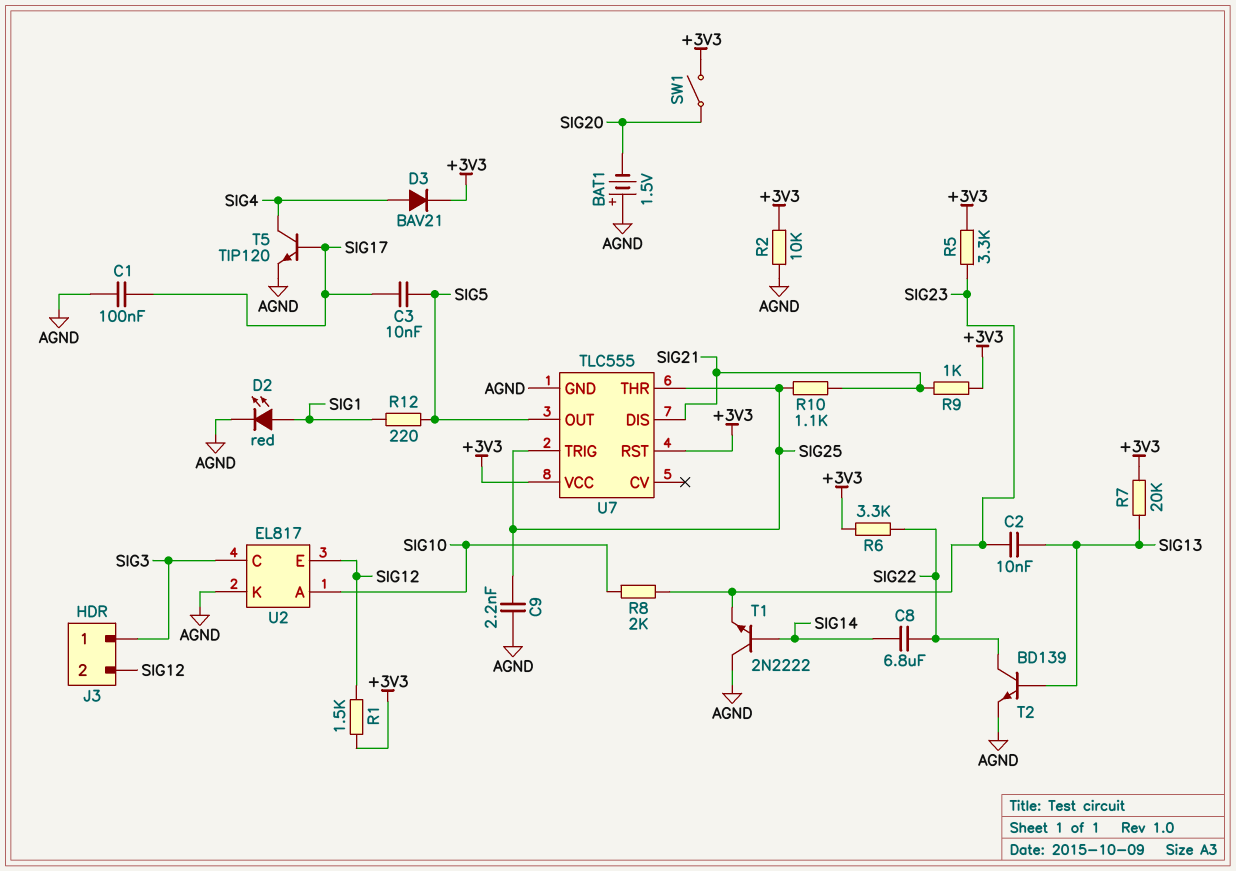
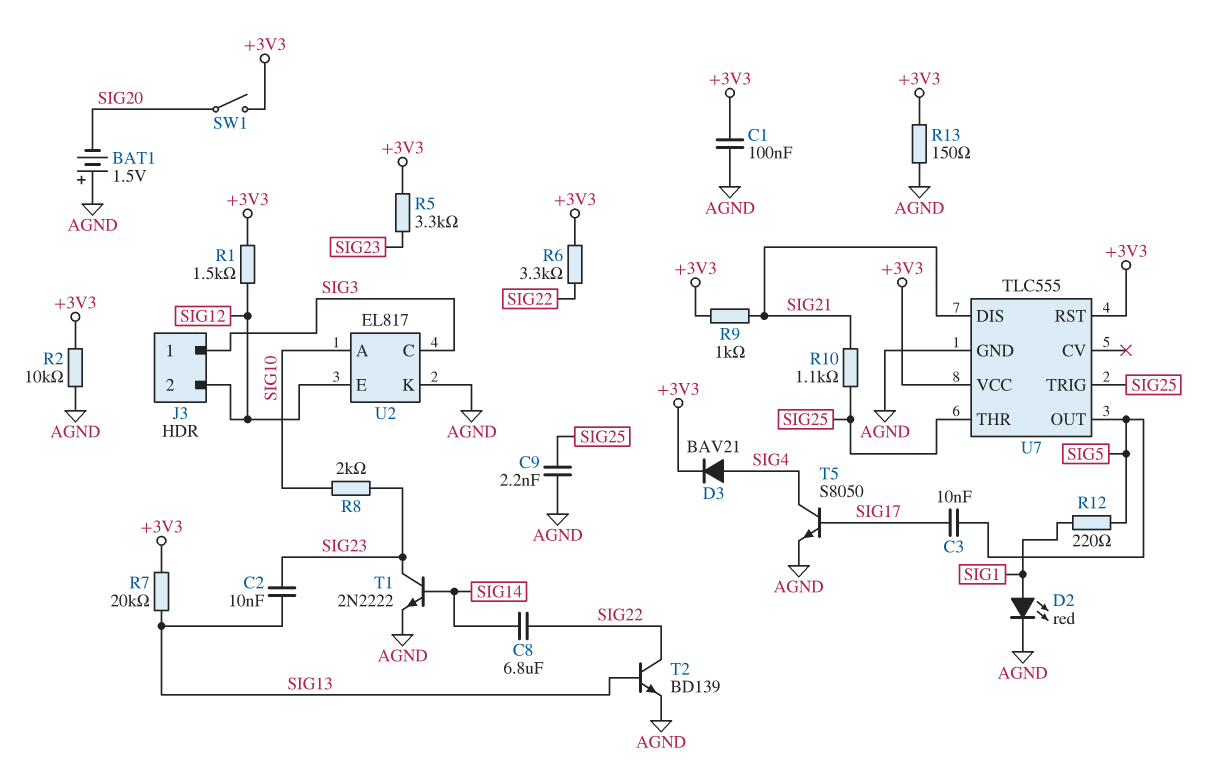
C1: 100nF (AGND, SIG17) -> 100nF (+3V3, AGND)
R13: none -> 150 (+3V3, AGND)
T1: NPN 2N2222 (B SIG14, C AGND, E SIG23) -> NPN 2N2222 (B SIG14, C SIG23, E AGND)
T5: NPN TIP120 (B SIG17, C SIG4, E AGND) -> NPN S8050 (B SIG17, C SIG4, E AGND)

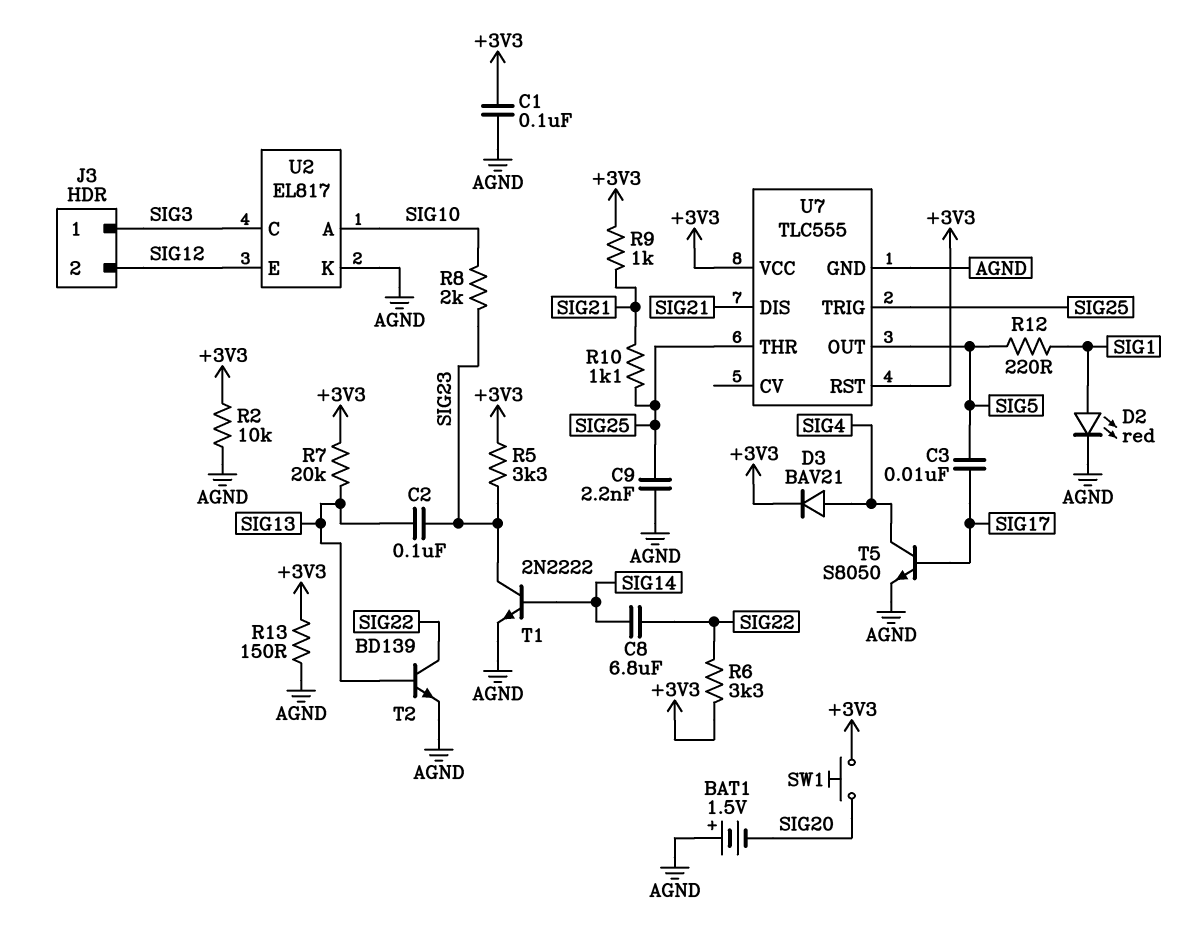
C2: 10nF (SIG13, SIG23) -> 100nF (SIG13, SIG23)
R1: 1.5k (+3V3, SIG12) -> none
SW1: switch (+3V3, SIG20) -> button (+3V3, SIG20)

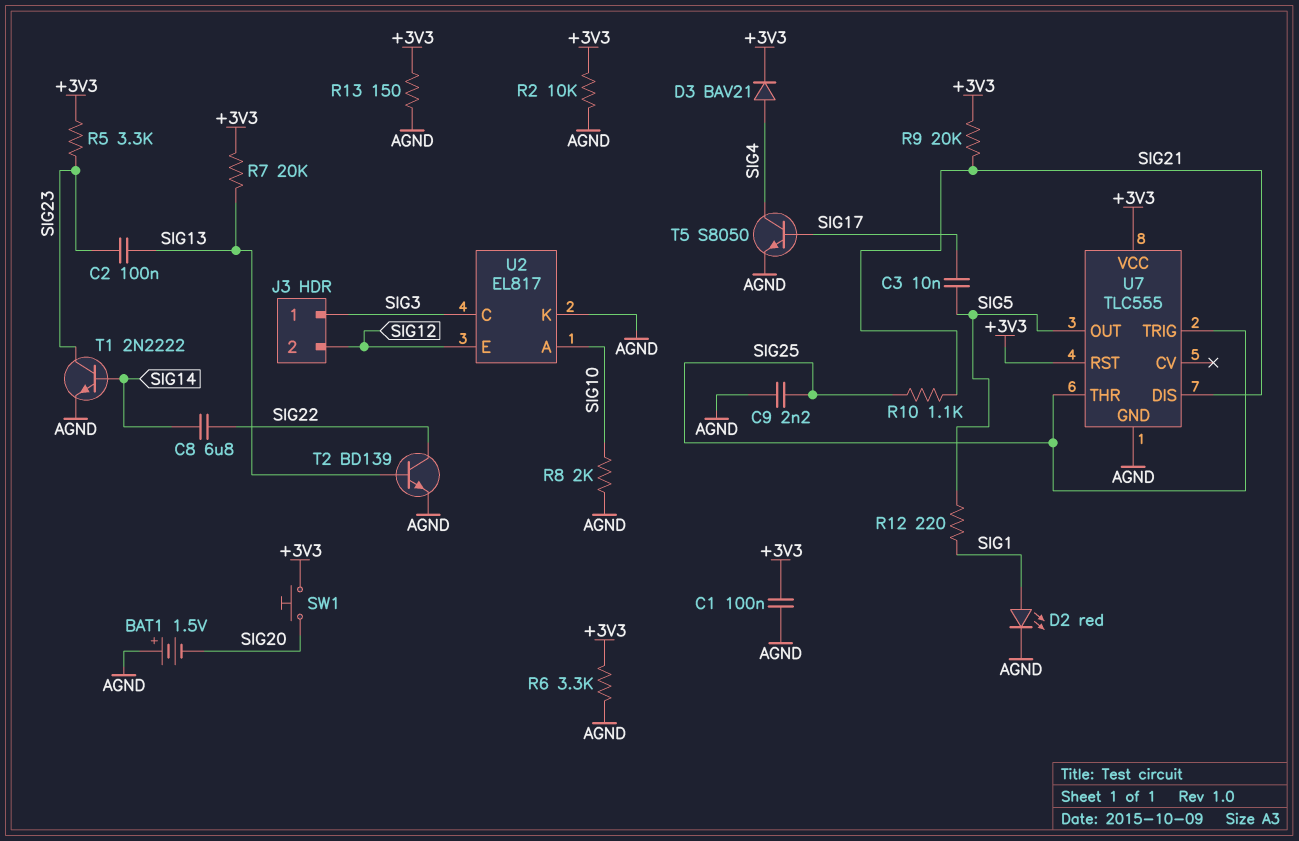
R6: 3.3k (+3V3, SIG22) -> 3.3k (+3V3, AGND)
R8: 2k (SIG10, SIG23) -> 2k (AGND, SIG10)
R9: 1k (+3V3, SIG21) -> 20k (+3V3, SIG21)

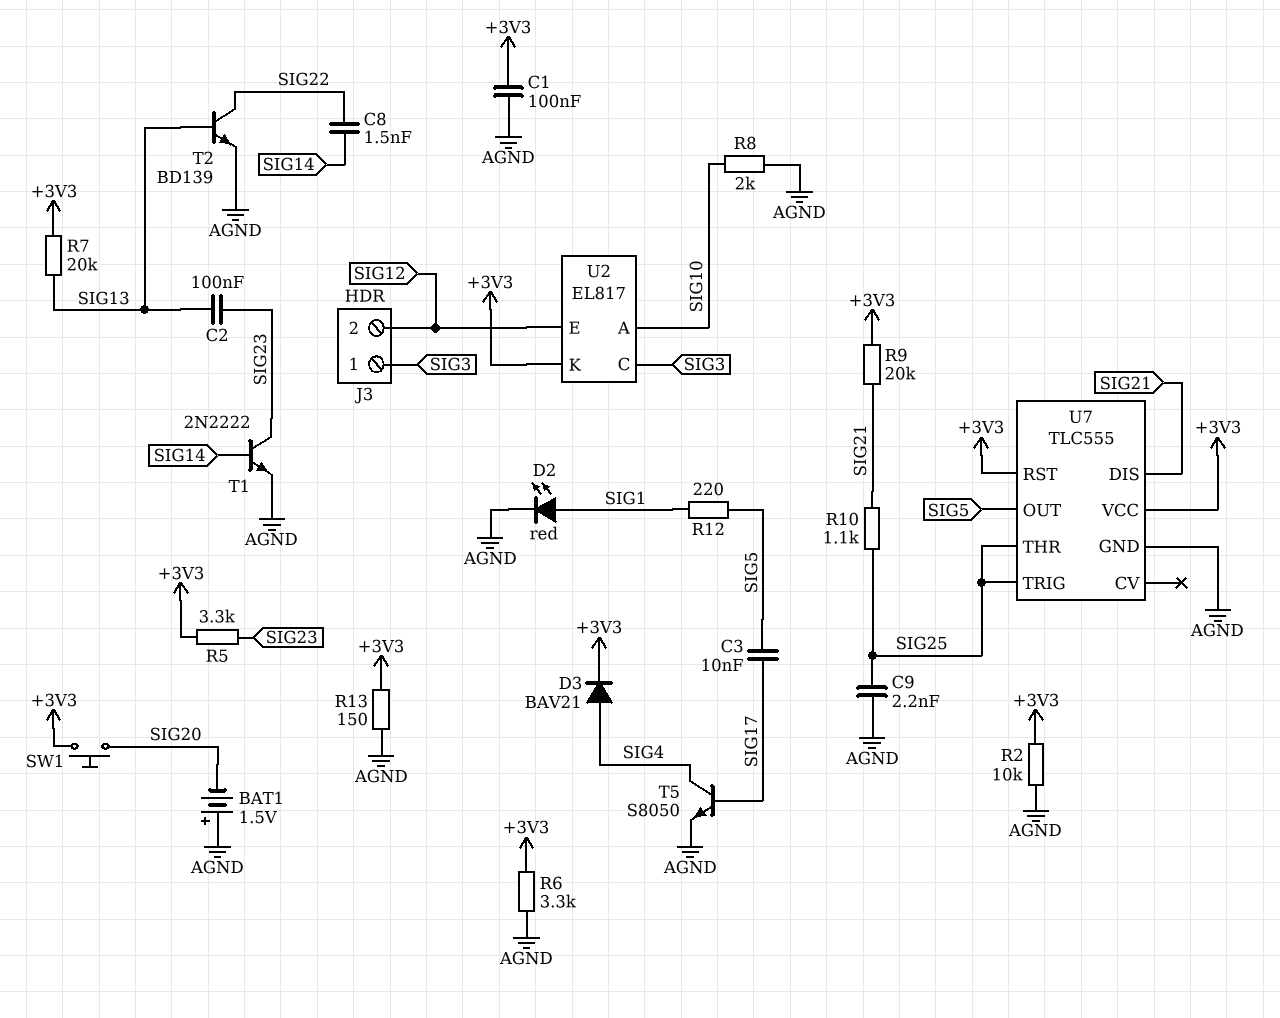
C8: 6.8uF (SIG14, SIG22) -> 1.5nF (SIG14, SIG22)
U2 pin K: AGND -> +3V3

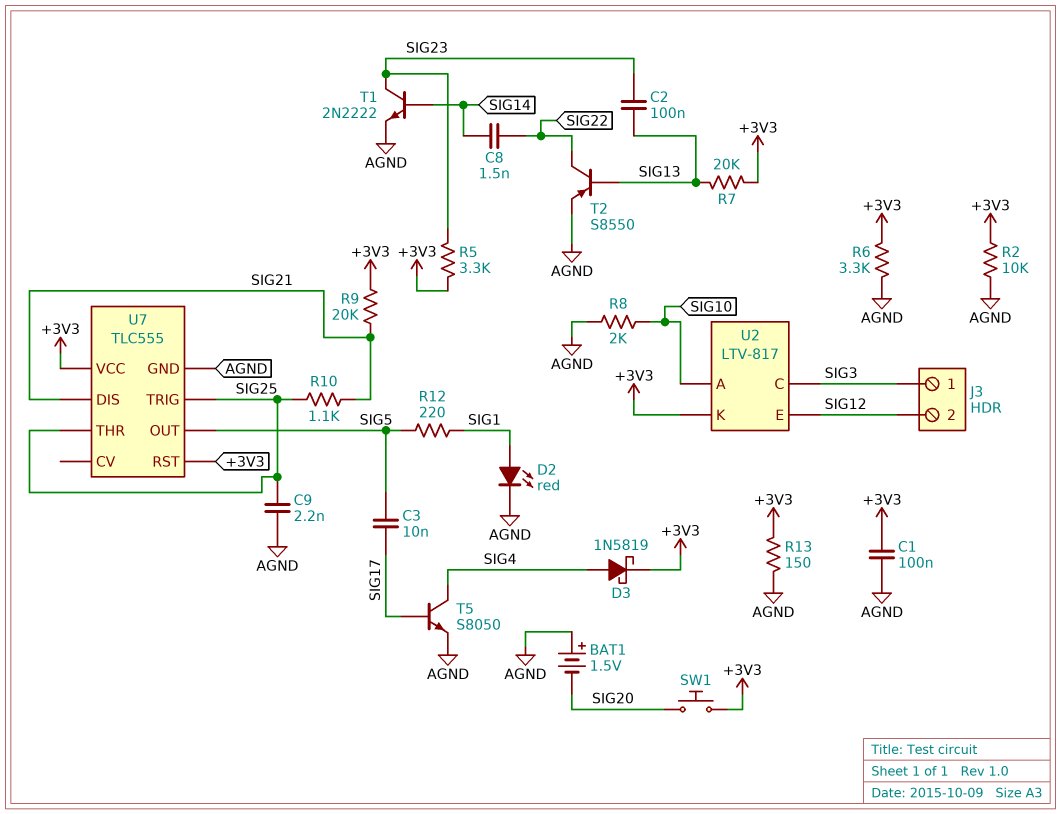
D3: diode BAV21 (A SIG4, K +3V3) -> schottky 1N5819 (A SIG4, K +3V3)
T2: NPN BD139 (B SIG13, C SIG22, E AGND) -> PNP S8550 (B SIG13, C SIG22, E AGND)
U2: EL817 -> LTV-817

